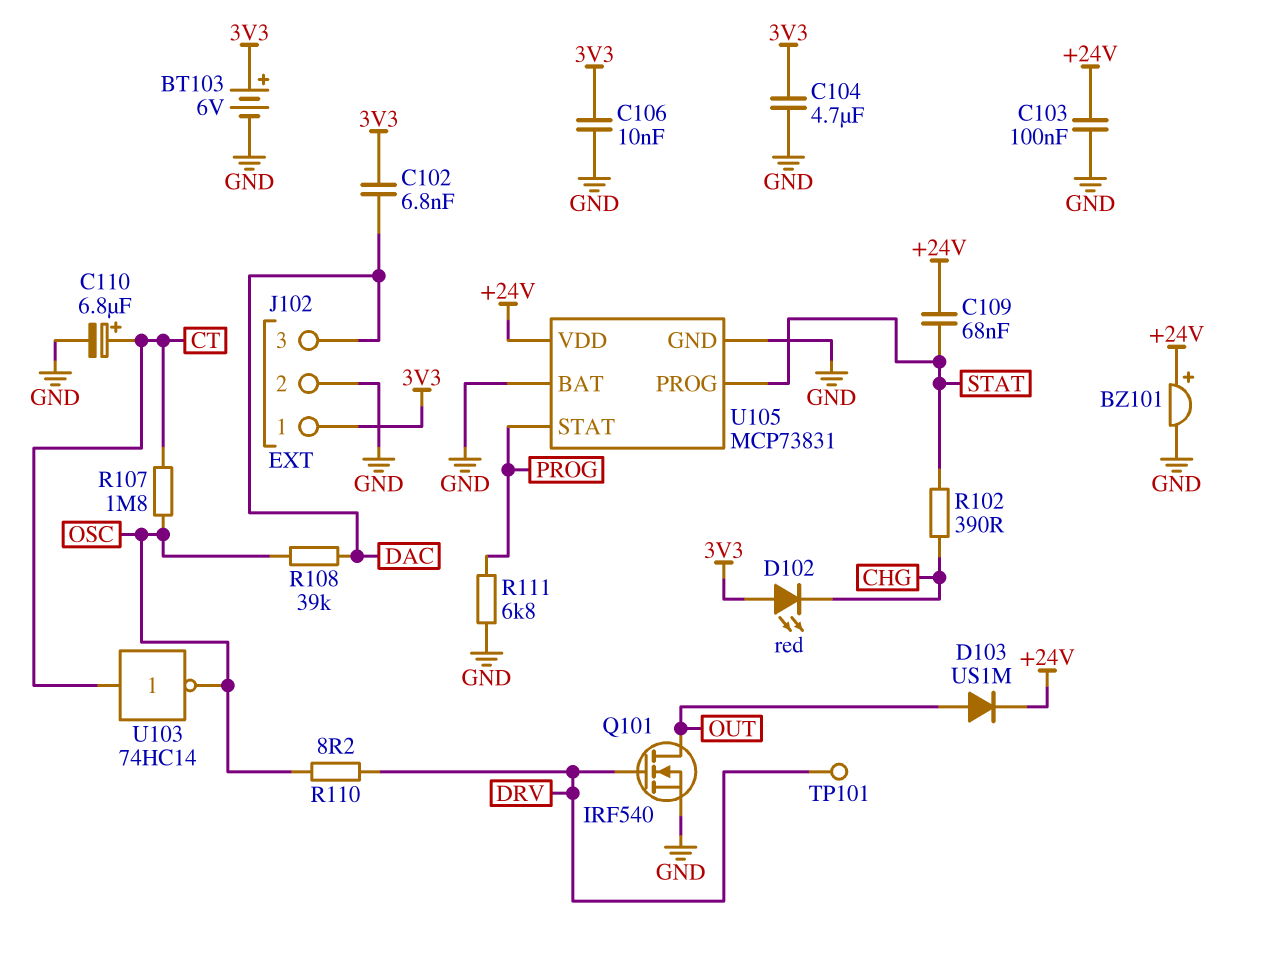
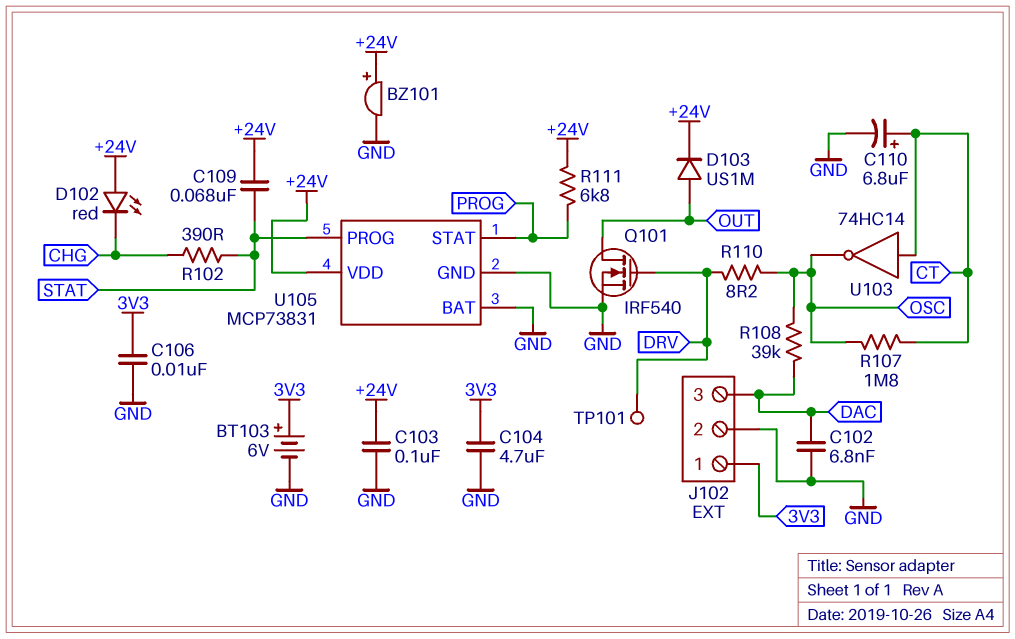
C102: 6.8nF (3V3, DAC) -> 6.8nF (DAC, GND)
D102: LED red (A 3V3, K CHG) -> LED red (A +24V, K CHG)
R111: 6.8k (GND, PROG) -> 6.8k (+24V, PROG)

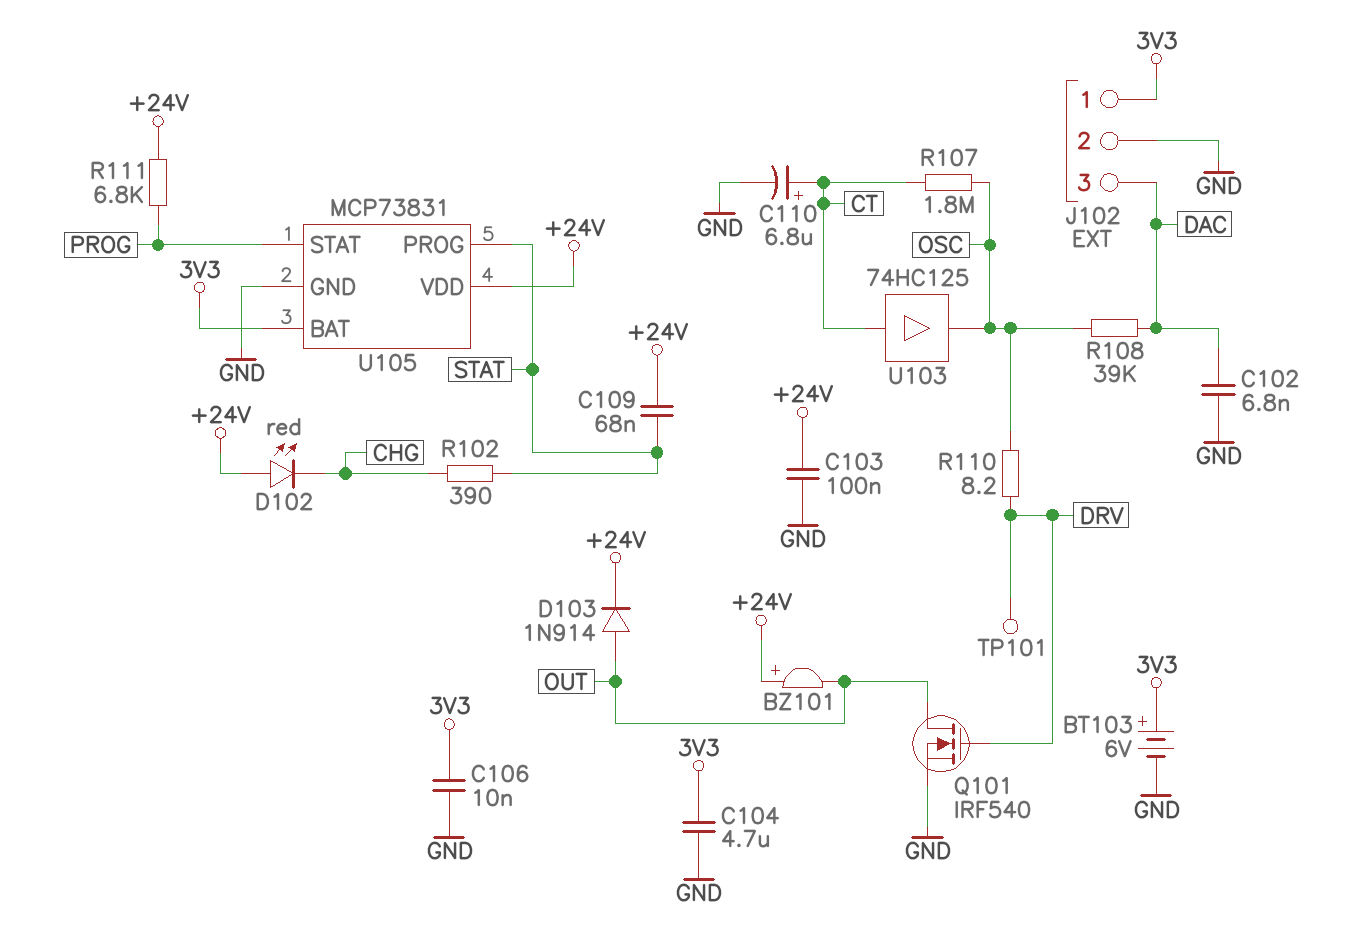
BZ101: buzzer (plus +24V, minus GND) -> buzzer (plus +24V, minus OUT)
D103: diode US1M (A OUT, K +24V) -> diode 1N914 (A OUT, K +24V)
U103: NOT 74HC14 (in CT, out OSC) -> buffer 74HC125 (in CT, out OSC)
U105 pin BAT: GND -> 3V3

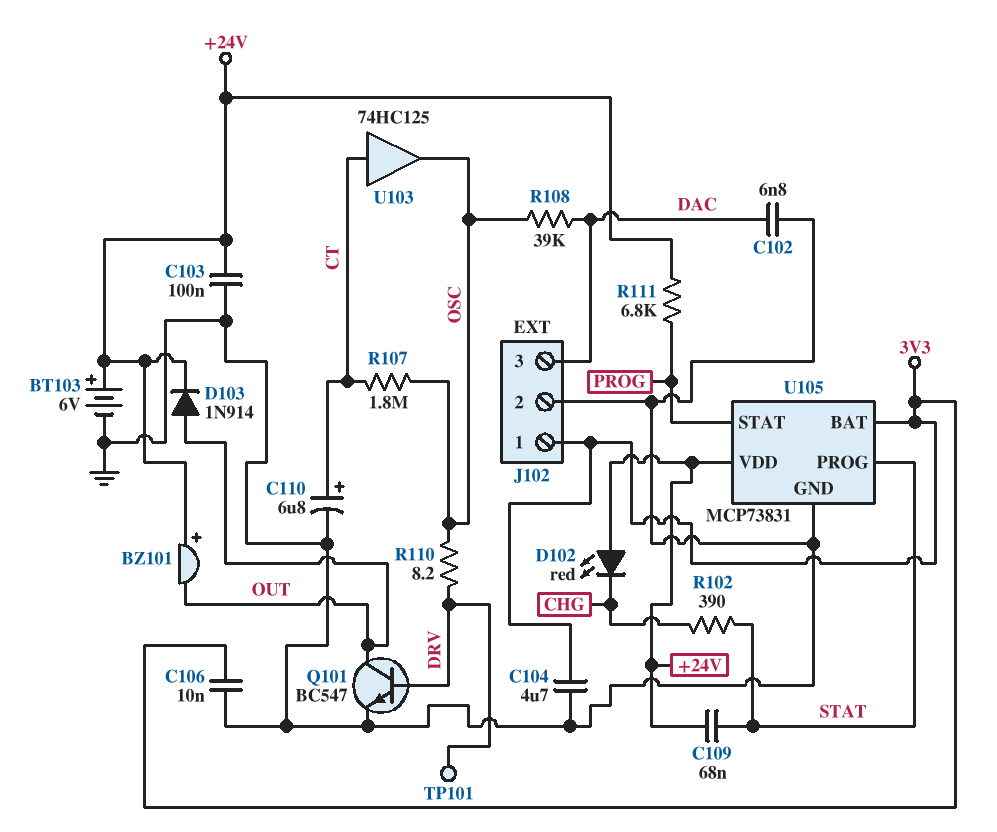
BT103: 6V (plus 3V3, minus GND) -> 6V (plus +24V, minus GND)
Q101: NMOS IRF540 (G DRV, D OUT, S GND) -> NPN BC547 (B DRV, C OUT, E GND)

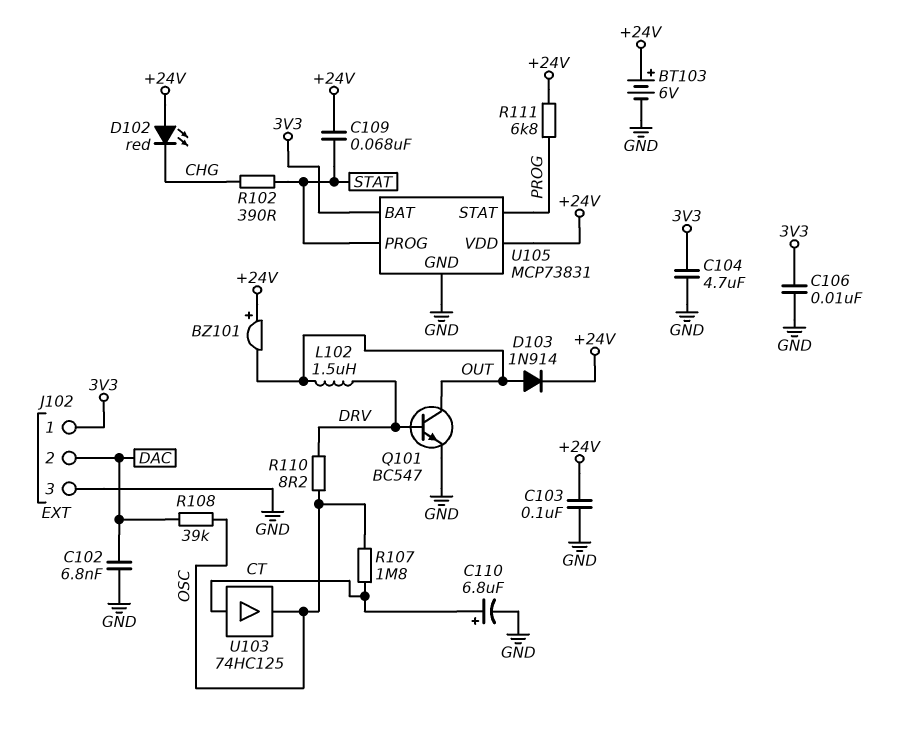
J102 pin 2: GND -> DAC
J102 pin 3: DAC -> GND
L102: none -> 1.5uH (DRV, OUT)
TP101: test point (DRV) -> none

